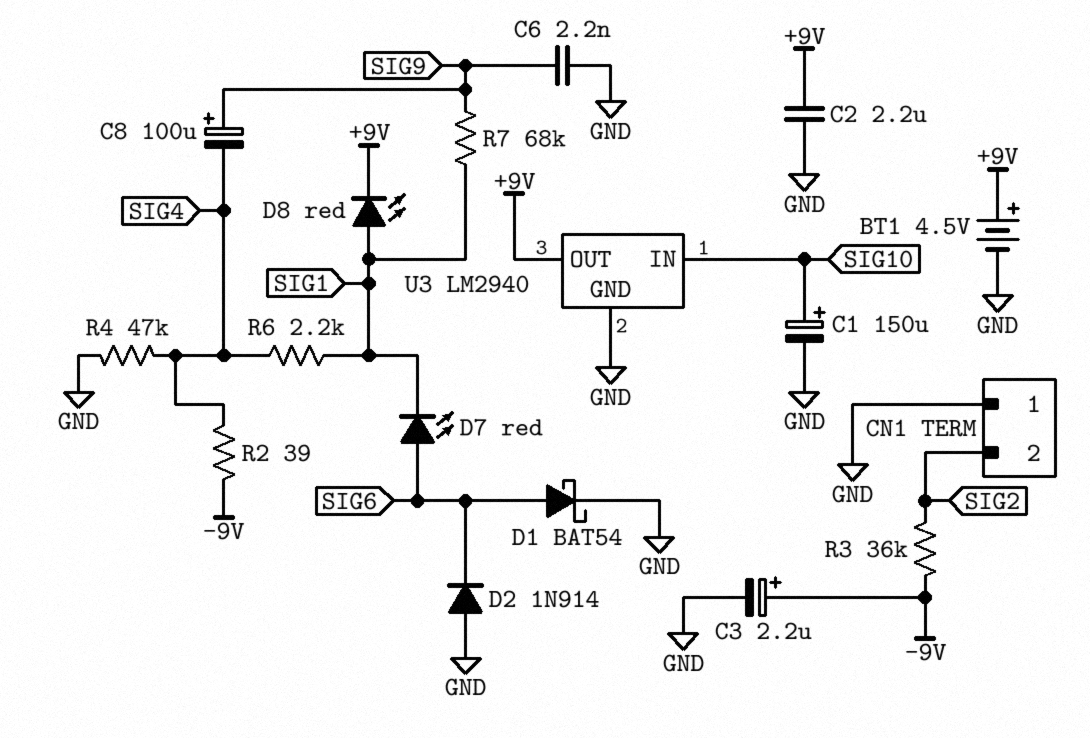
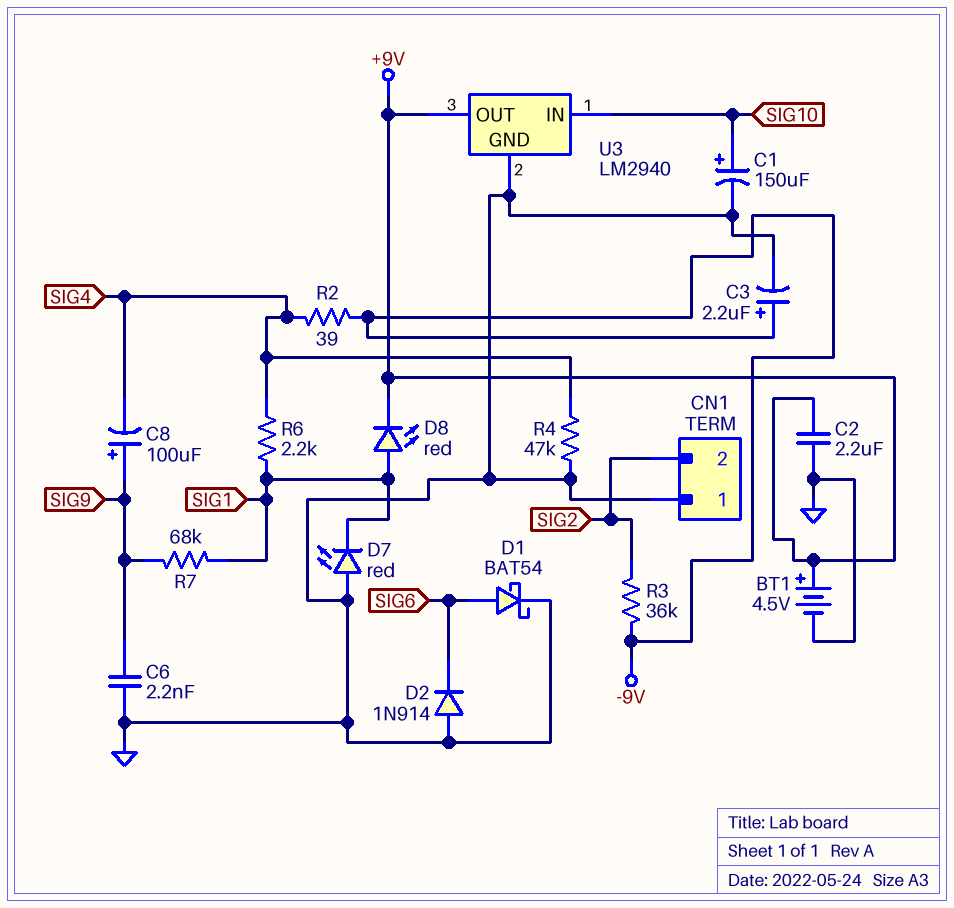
D7: LED red (A SIG6, K SIG1) -> LED red (A GND, K SIG1)

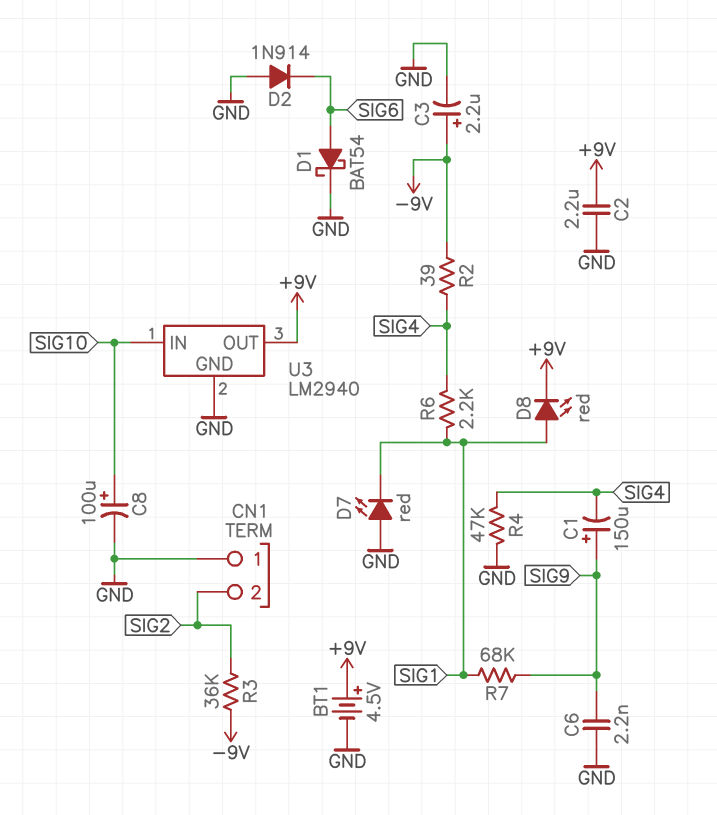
C1: 150uF (plus SIG10, minus GND) -> 150uF (plus SIG9, minus SIG4)
C8: 100uF (plus SIG9, minus SIG4) -> 100uF (plus SIG10, minus GND)

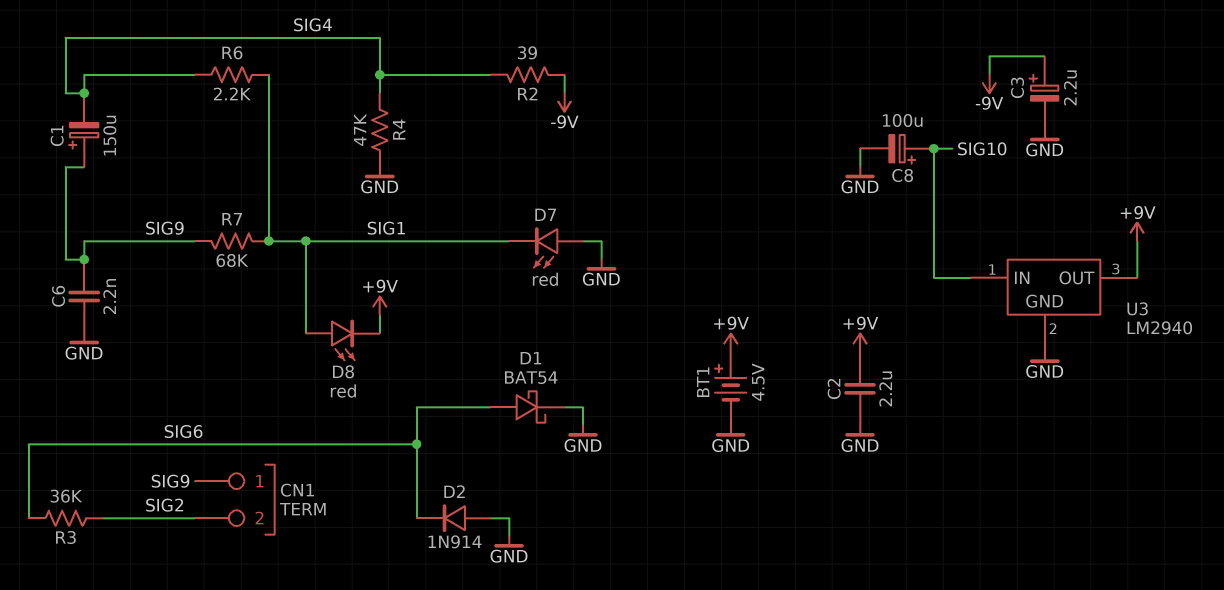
CN1 pin 1: GND -> SIG9
R3: 36k (-9V, SIG2) -> 36k (SIG2, SIG6)

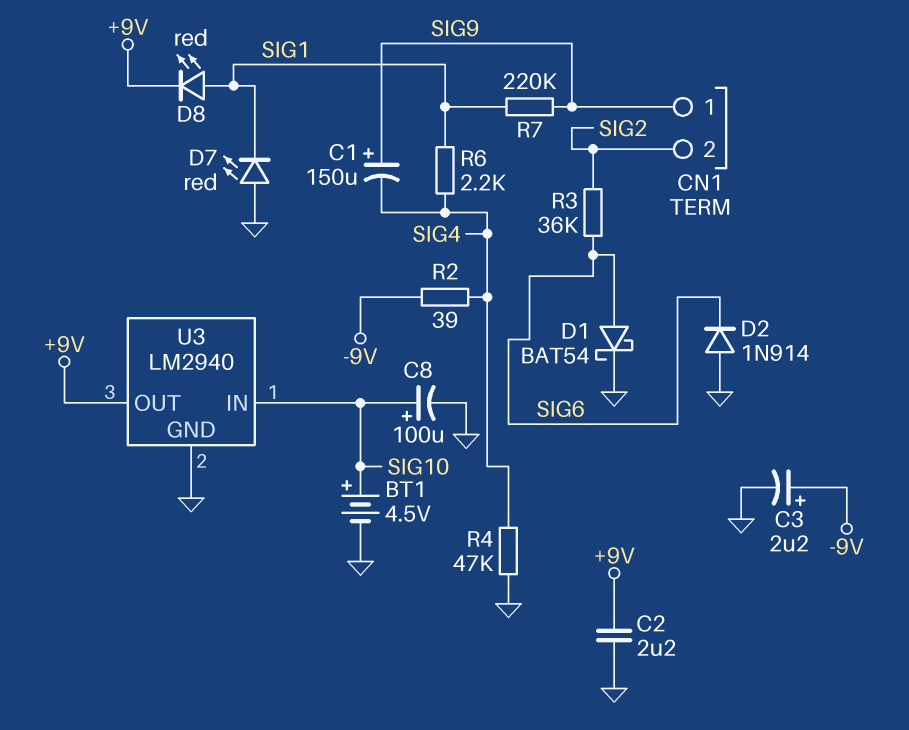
BT1: 4.5V (plus +9V, minus GND) -> 4.5V (plus SIG10, minus GND)
C6: 2.2nF (GND, SIG9) -> none
R7: 68k (SIG1, SIG9) -> 220k (SIG1, SIG9)

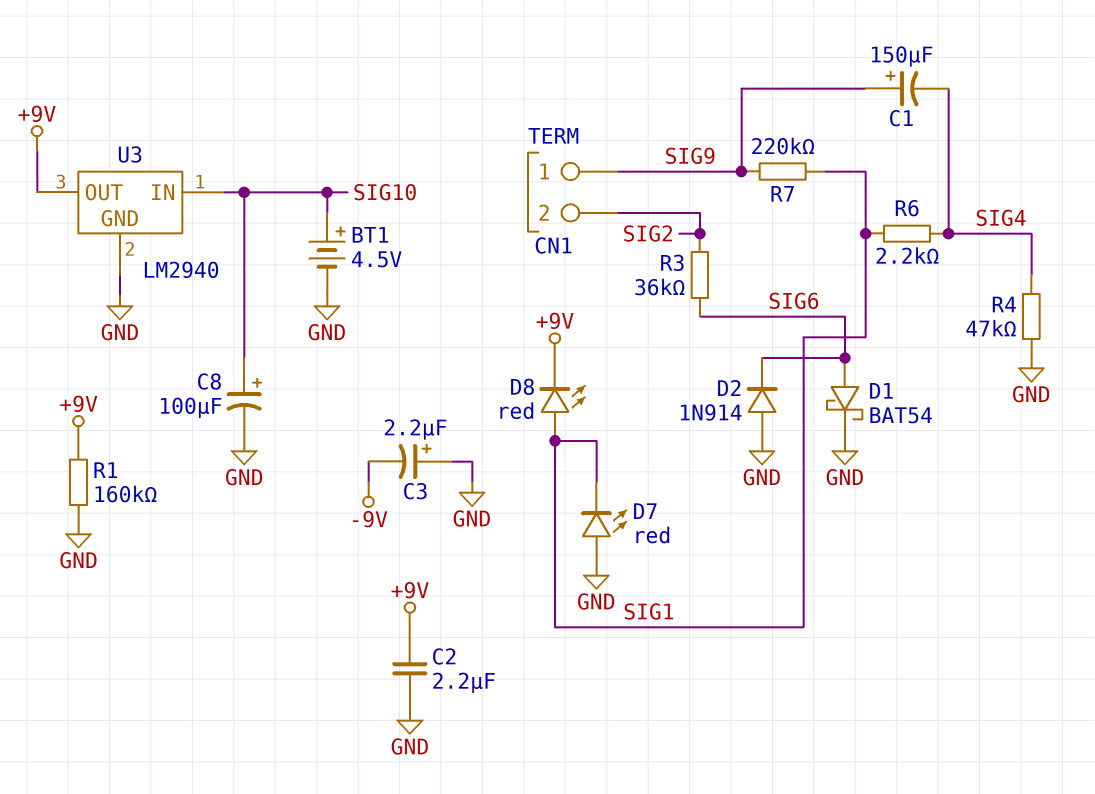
C3: 2.2uF (plus -9V, minus GND) -> 2.2uF (plus GND, minus -9V)
R1: none -> 160k (+9V, GND)
R2: 39 (-9V, SIG4) -> none

